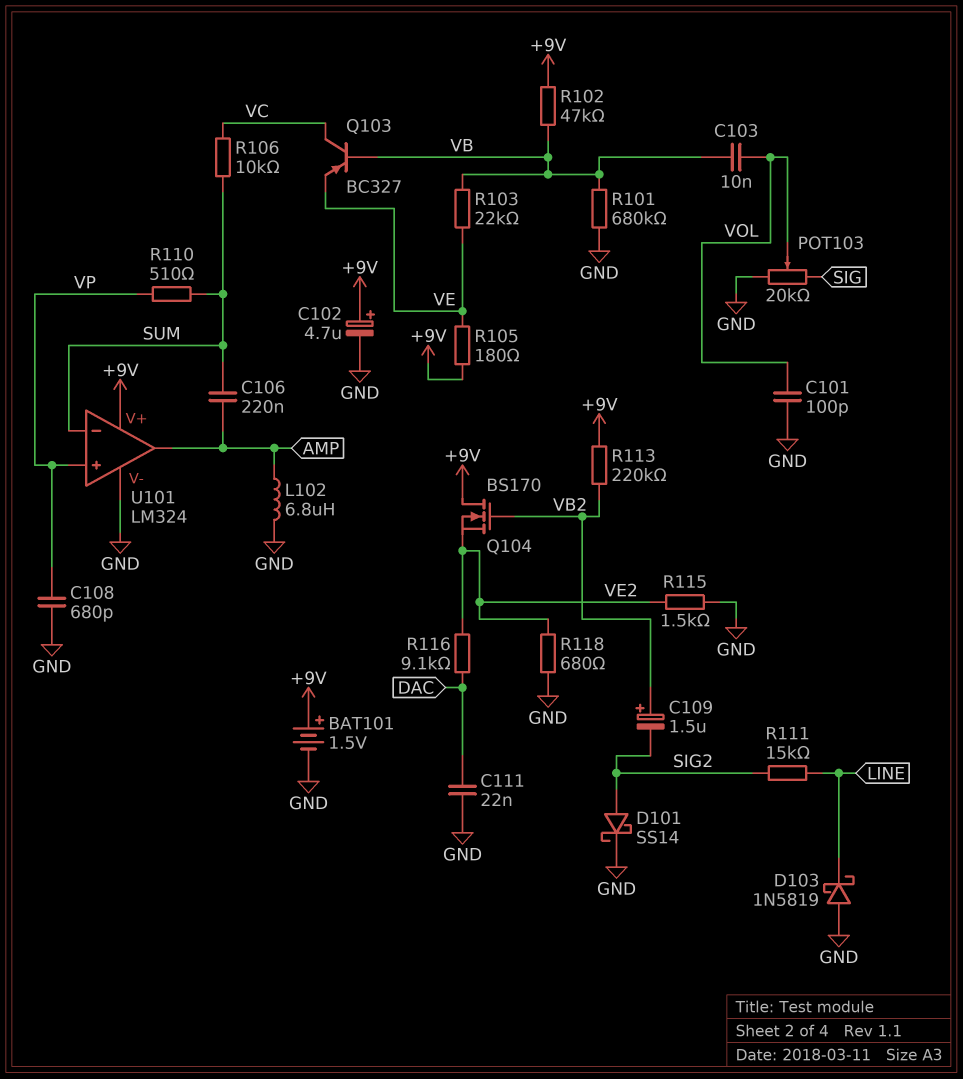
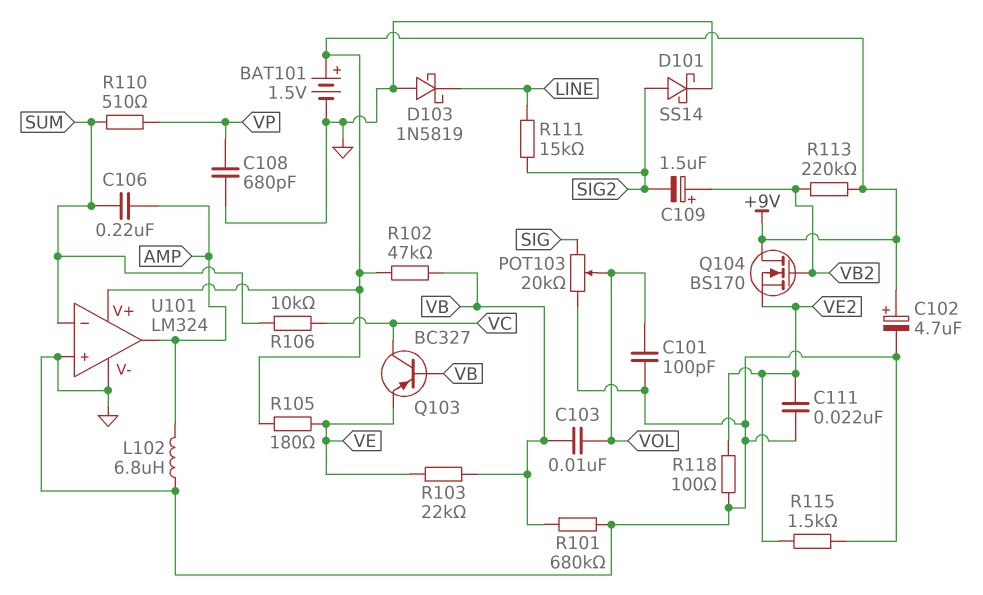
C111: 22nF (DAC, GND) -> 22nF (GND, VE2)
R116: 9.1k (DAC, VE2) -> none
R118: 680 (GND, VE2) -> 100 (GND, VE2)
U101 pin in+: VP -> GND

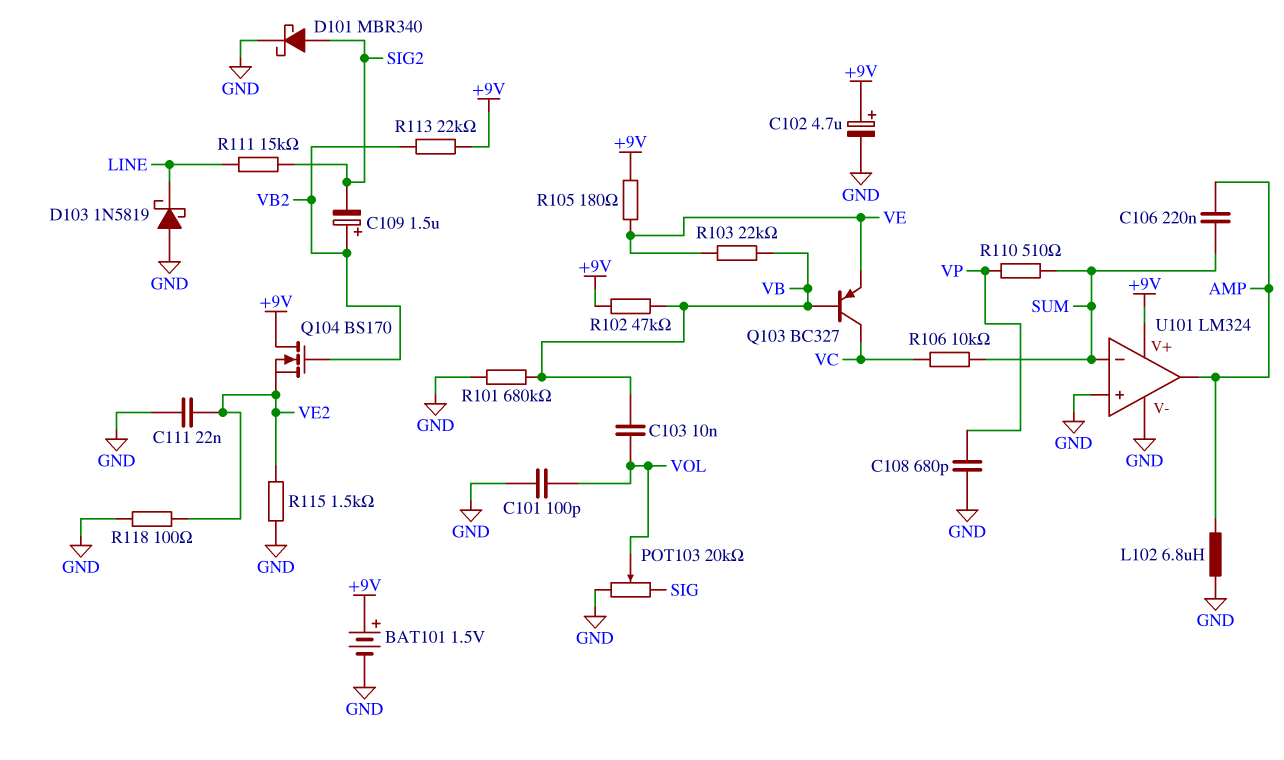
D101: schottky SS14 (A SIG2, K GND) -> schottky MBR340 (A SIG2, K GND)
R113: 220k (+9V, VB2) -> 22k (+9V, VB2)

